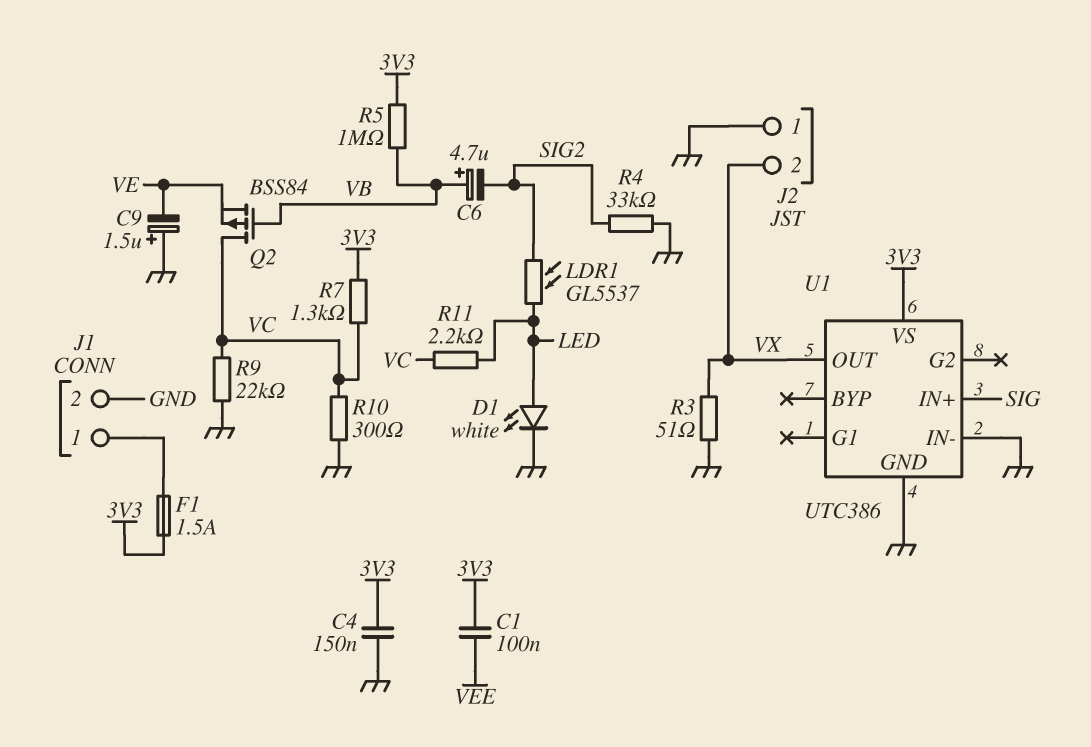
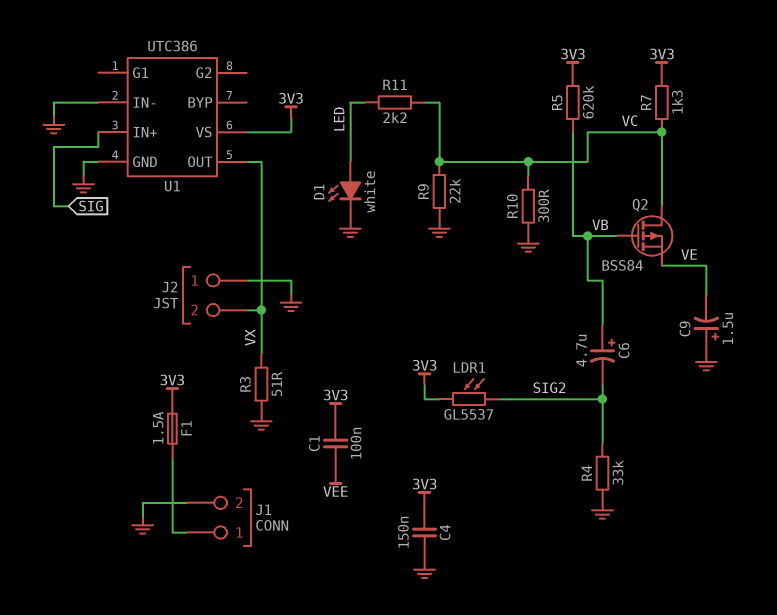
LDR1: GL5537 (LED, SIG2) -> GL5537 (3V3, SIG2)
R5: 1M (3V3, VB) -> 620k (3V3, VB)

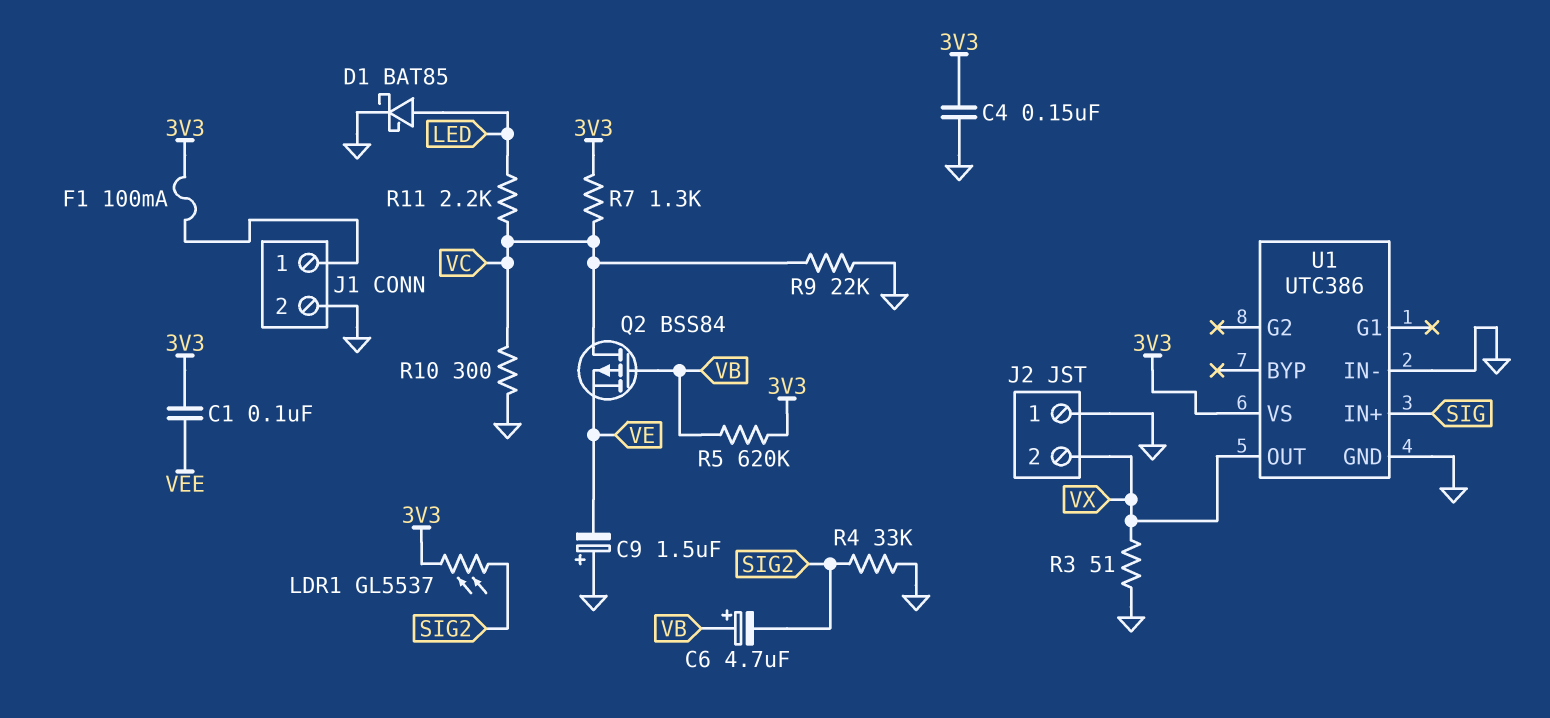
D1: LED white (A LED, K GND) -> schottky BAT85 (A LED, K GND)
F1: 1.5A (3V3, J1/1) -> 100mA (3V3, J1/1)

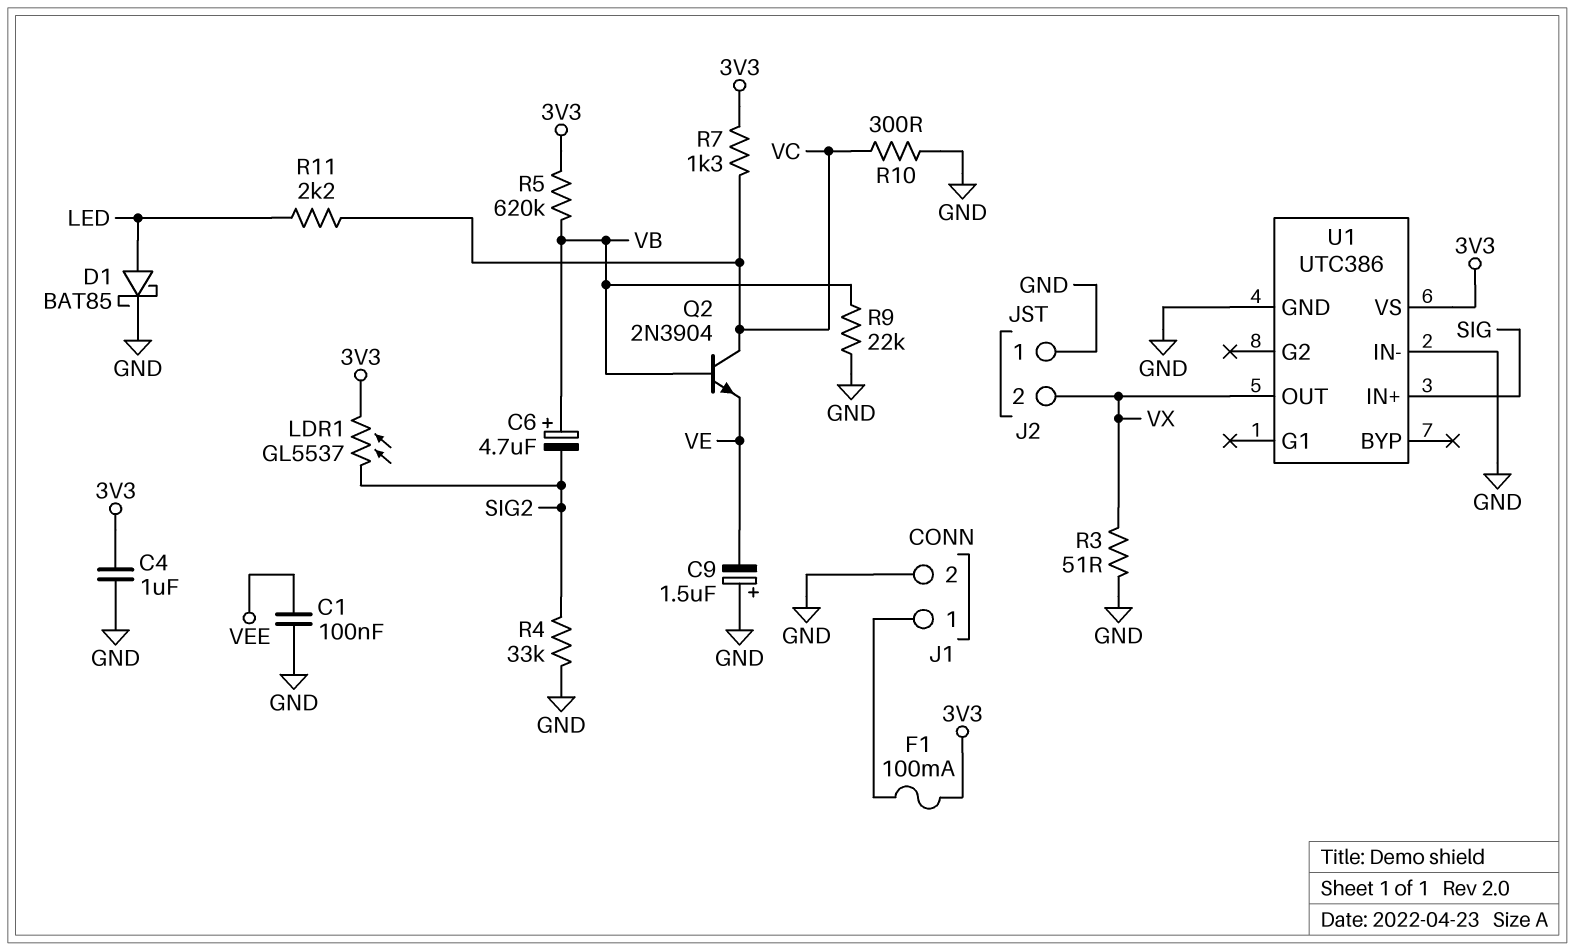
C1: 100nF (3V3, VEE) -> 100nF (GND, VEE)
C4: 150nF (3V3, GND) -> 1uF (3V3, GND)
Q2: PMOS BSS84 (G VB, D VC, S VE) -> NPN 2N3904 (B VB, C VC, E VE)
R9: 22k (GND, VC) -> 22k (GND, VB)

